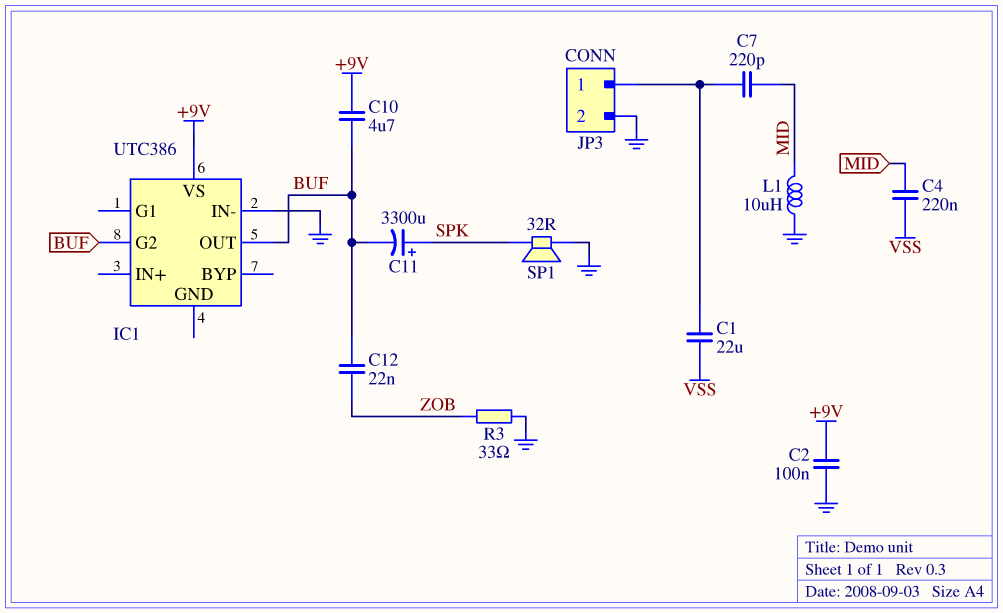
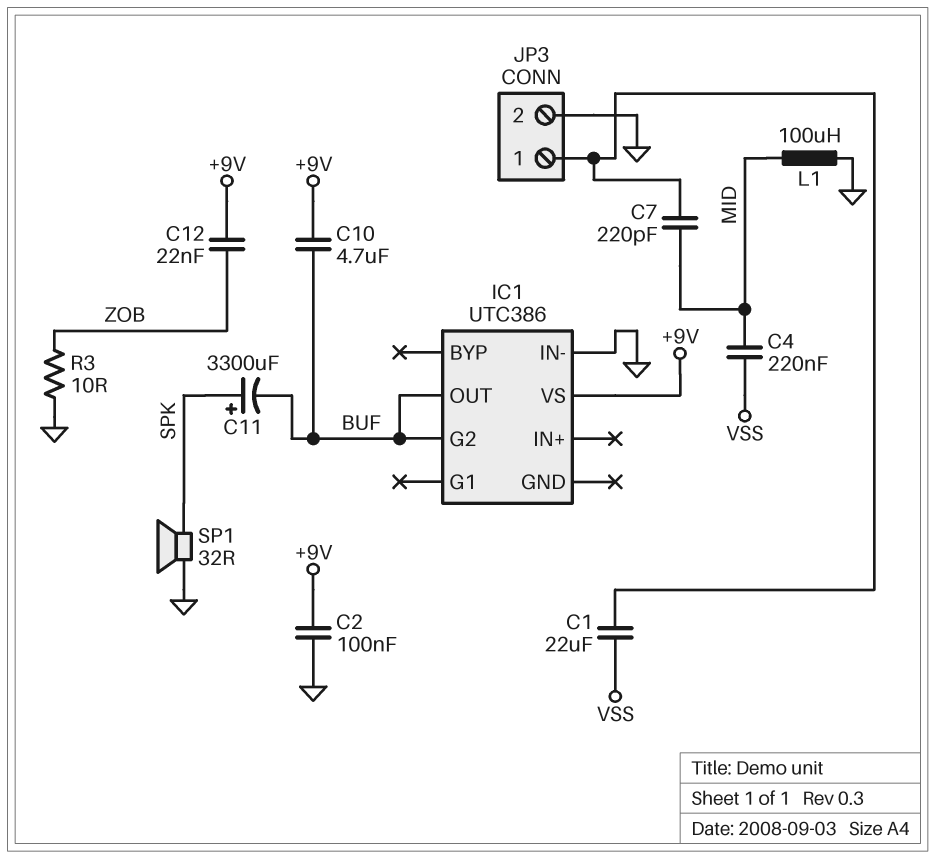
C12: 22nF (BUF, ZOB) -> 22nF (+9V, ZOB)
L1: 10uH (GND, MID) -> 100uH (GND, MID)
R3: 33 (GND, ZOB) -> 10 (GND, ZOB)

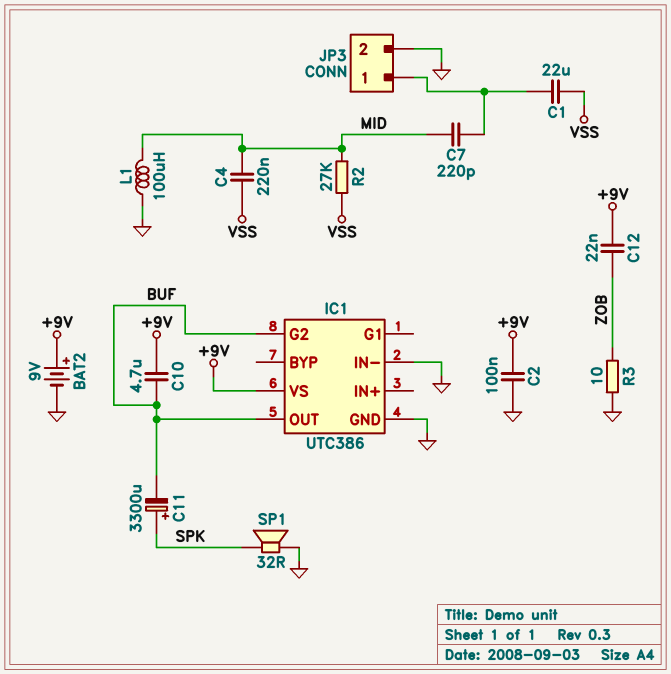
BAT2: none -> 9V (plus +9V, minus GND)
IC1 pin GND: none -> GND
R2: none -> 27k (MID, VSS)

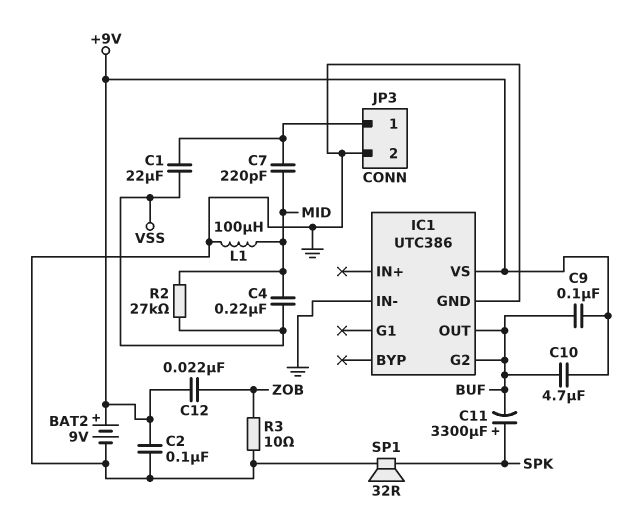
C9: none -> 100nF (+9V, BUF)

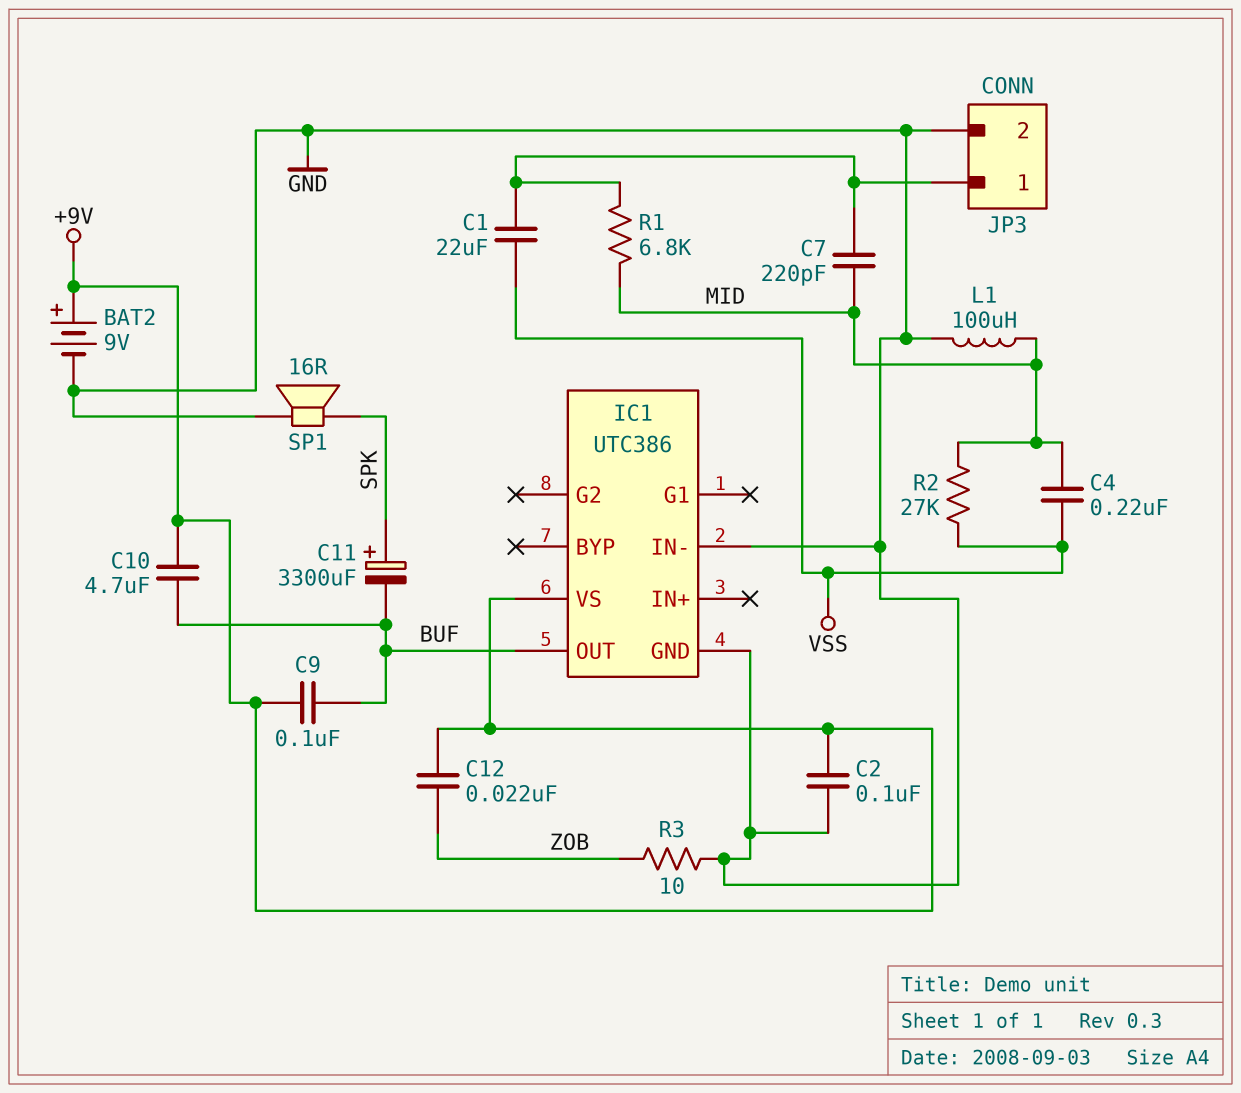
IC1 pin G2: BUF -> none
R1: none -> 6.8k (JP3/1, MID)
SP1: speaker 32R (GND, SPK) -> speaker 16R (GND, SPK)

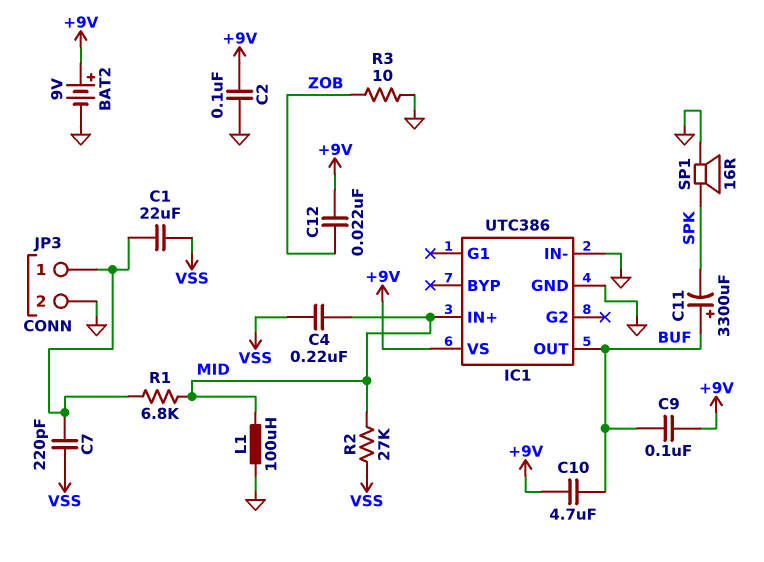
C7: 220pF (JP3/1, MID) -> 220pF (JP3/1, VSS)
C11: 3300uF (plus SPK, minus BUF) -> 3300uF (plus BUF, minus SPK)
IC1 pin IN+: none -> MID

